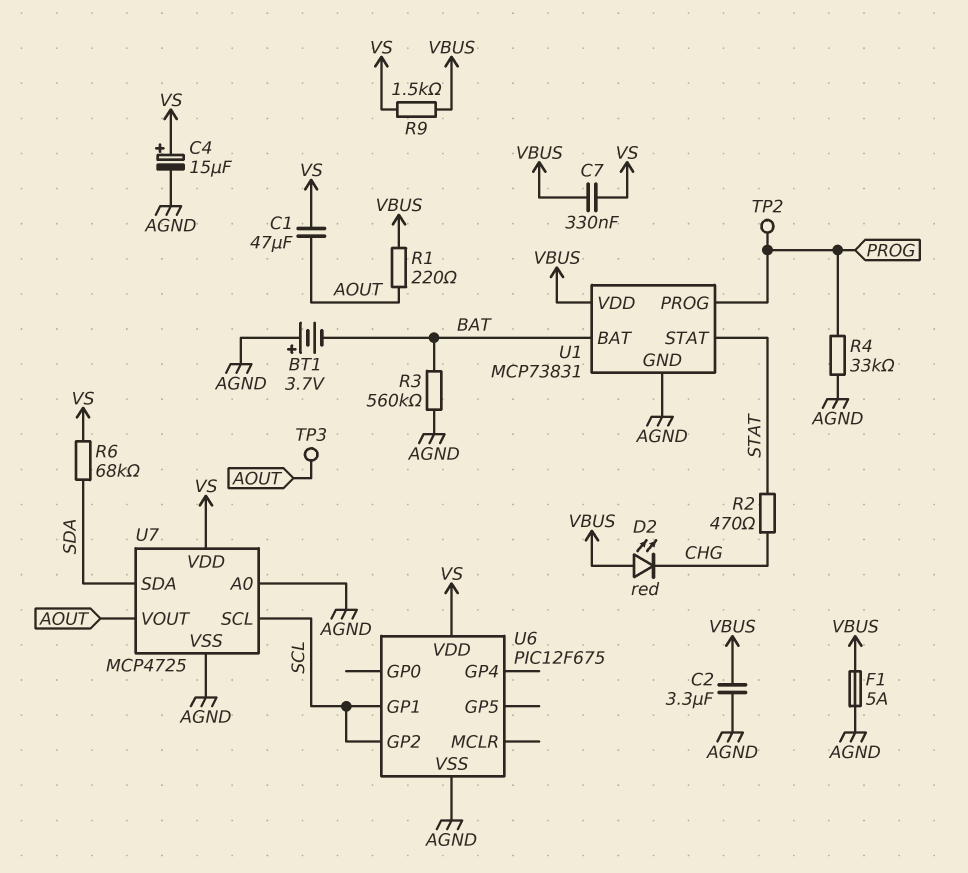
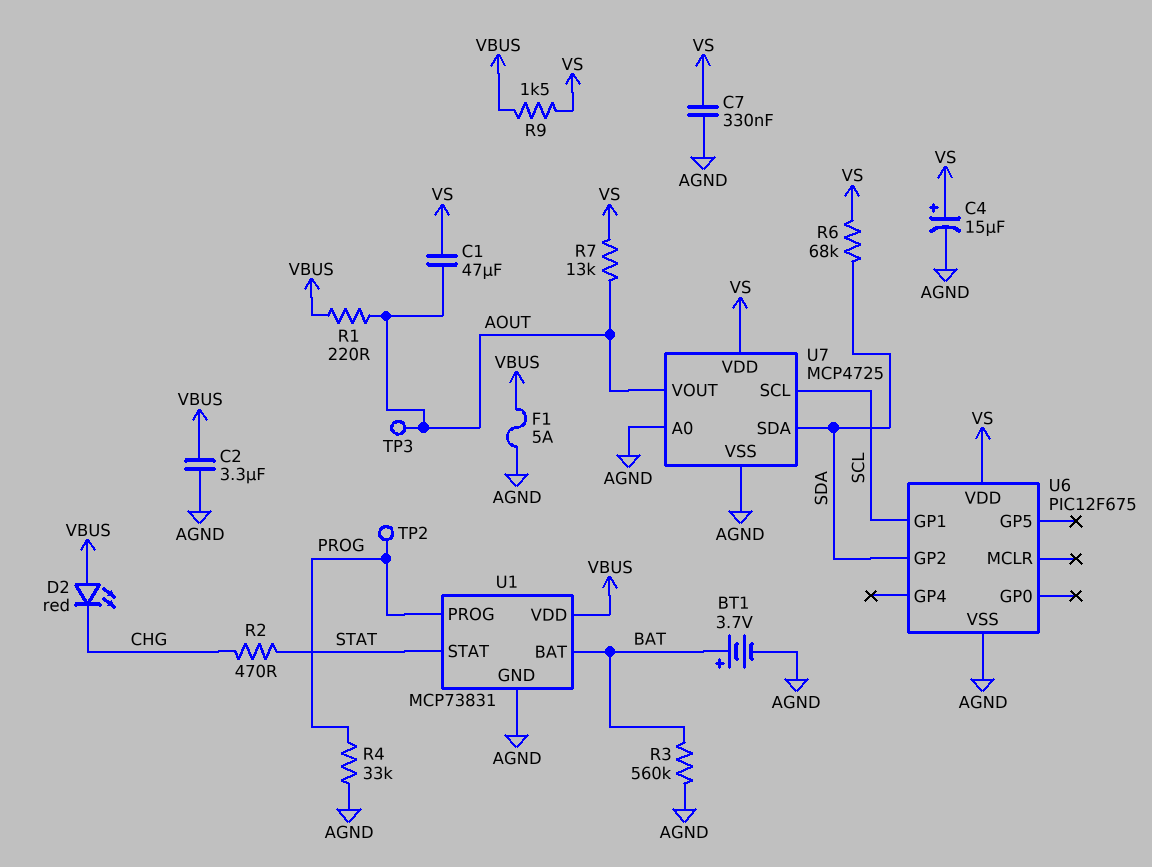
BT1: 3.7V (plus AGND, minus BAT) -> 3.7V (plus BAT, minus AGND)
C7: 330nF (VBUS, VS) -> 330nF (AGND, VS)
R7: none -> 13k (AOUT, VS)
U6 pin GP2: SCL -> SDA

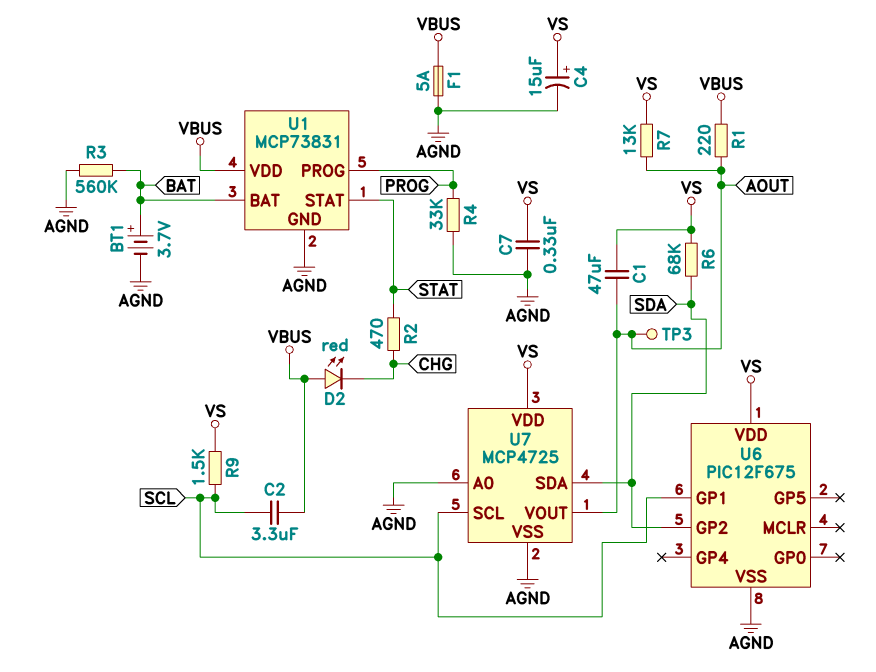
C2: 3.3uF (AGND, VBUS) -> 3.3uF (SCL, VBUS)
R9: 1.5k (VBUS, VS) -> 1.5k (SCL, VS)
TP2: test point (PROG) -> none

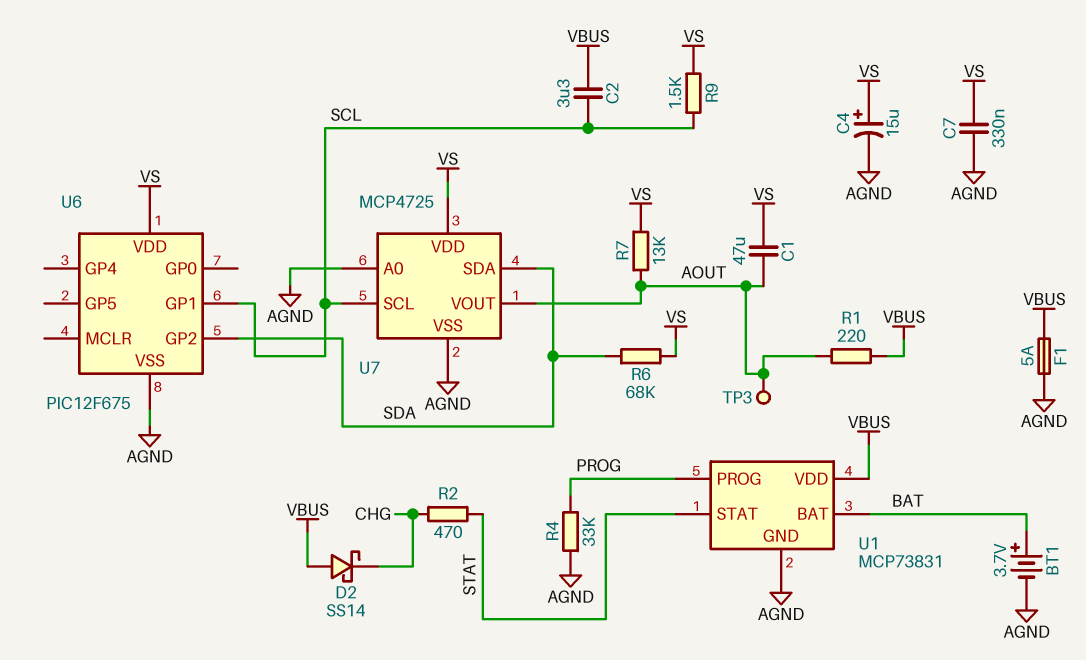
D2: LED red (A VBUS, K CHG) -> schottky SS14 (A VBUS, K CHG)
R3: 560k (AGND, BAT) -> none

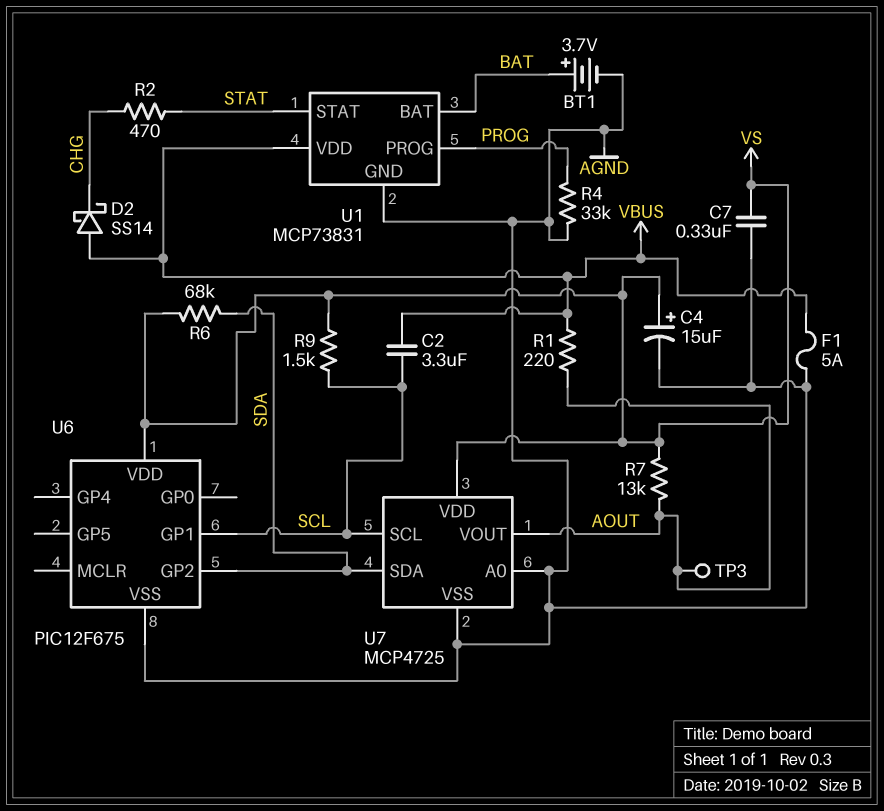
C1: 47uF (AOUT, VS) -> none

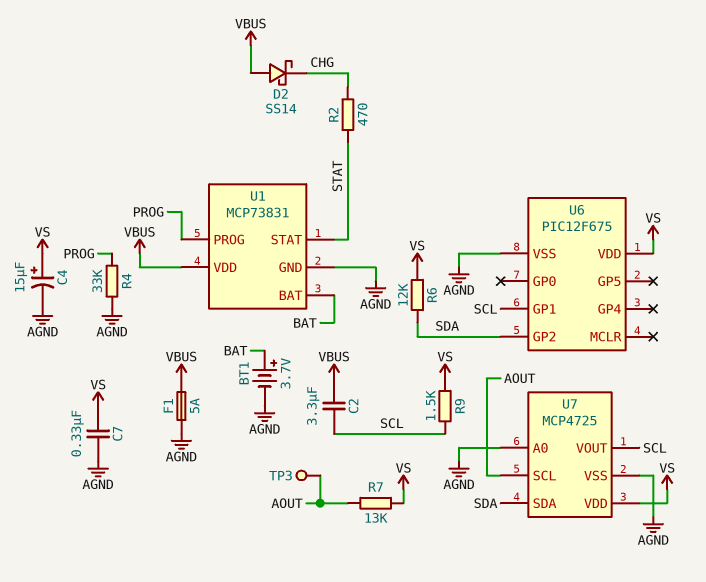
R1: 220 (AOUT, VBUS) -> none
R6: 68k (SDA, VS) -> 12k (SDA, VS)
U7 pin SCL: SCL -> AOUT
U7 pin VOUT: AOUT -> SCL

